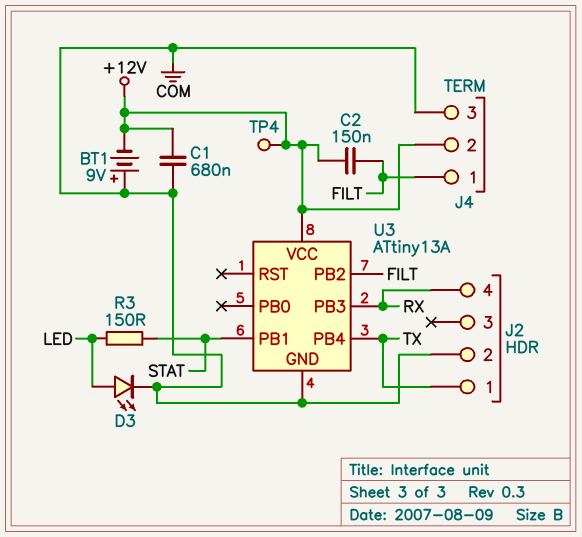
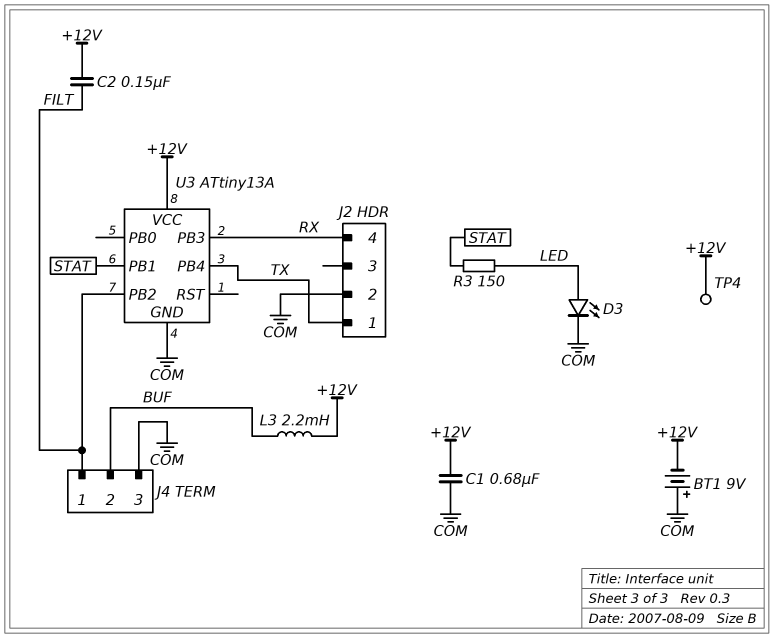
J4 pin 2: +12V -> BUF
L3: none -> 2.2mH (+12V, BUF)

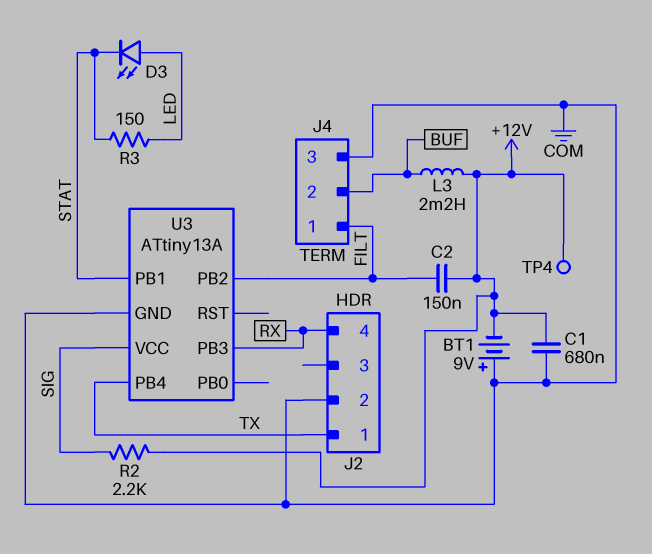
D3: LED (A LED, K COM) -> LED (A LED, K STAT)
R2: none -> 2.2k (+12V, SIG)
U3 pin VCC: +12V -> SIG

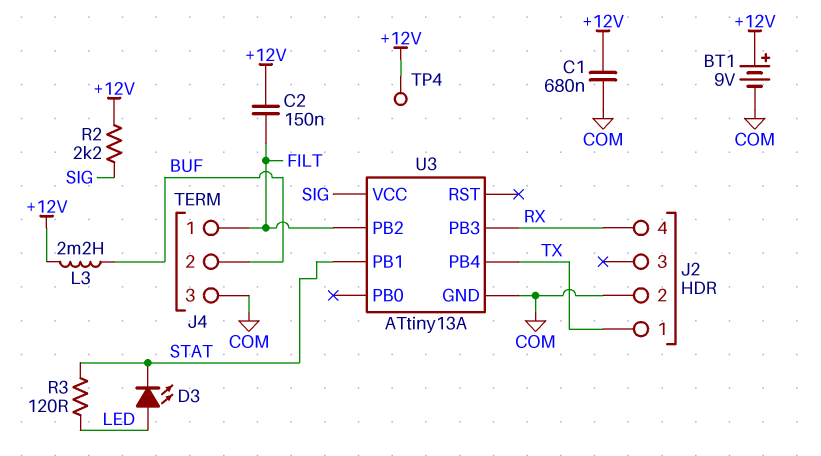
BT1: 9V (plus COM, minus +12V) -> 9V (plus +12V, minus COM)
R3: 150 (LED, STAT) -> 120 (LED, STAT)

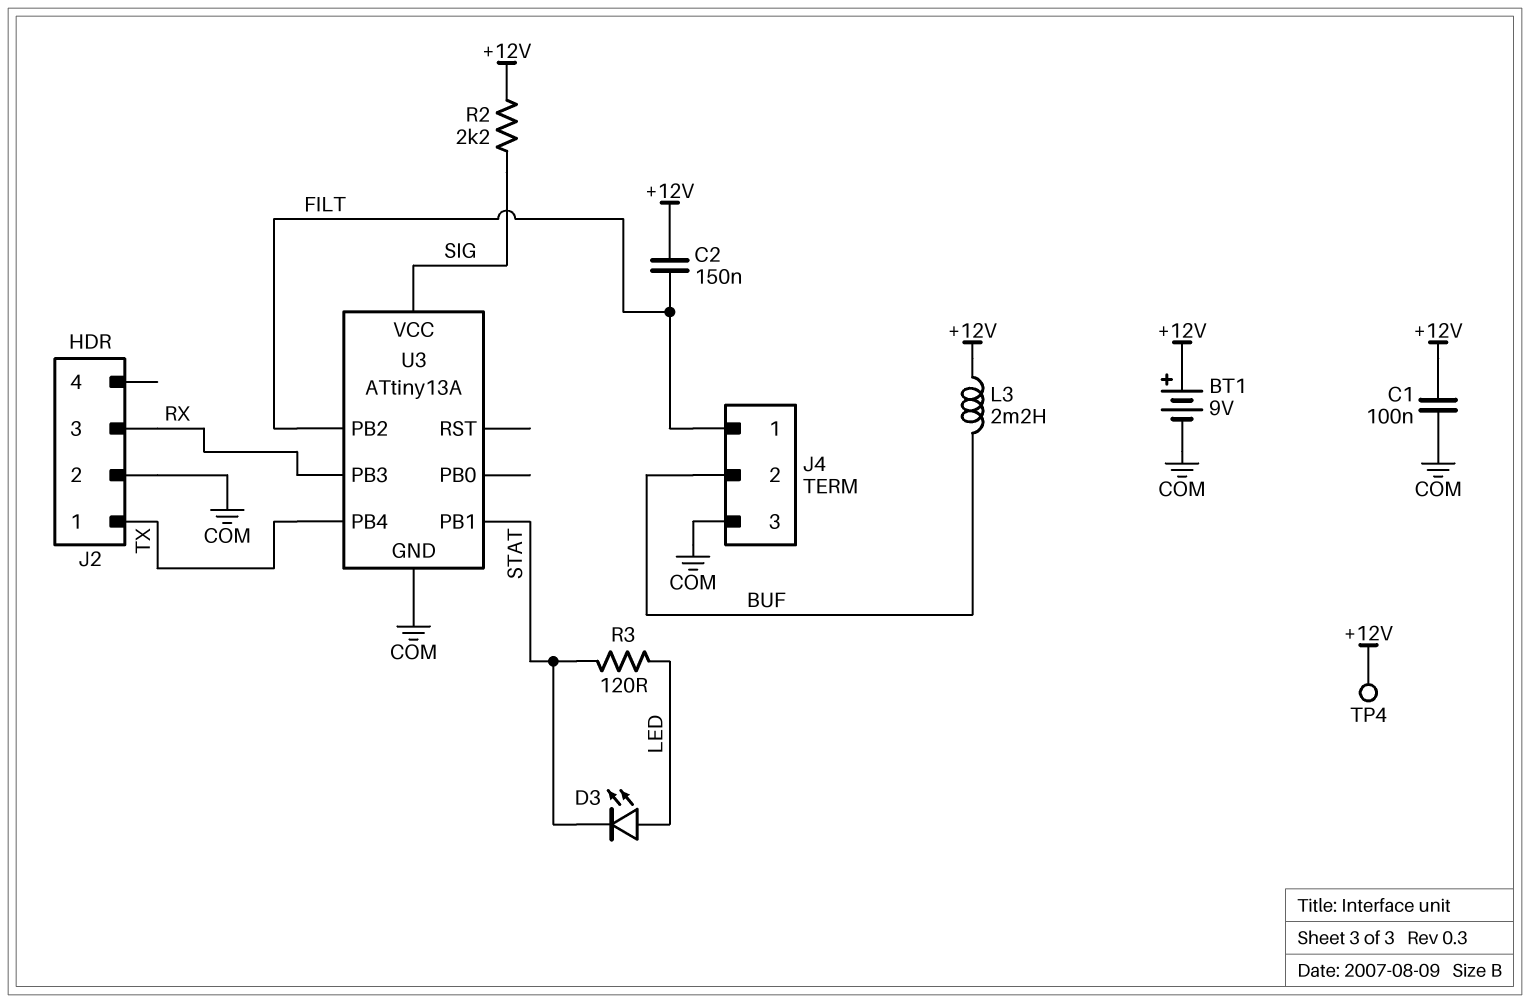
C1: 680nF (+12V, COM) -> 100nF (+12V, COM)
J2 pin 3: none -> RX
J2 pin 4: RX -> none

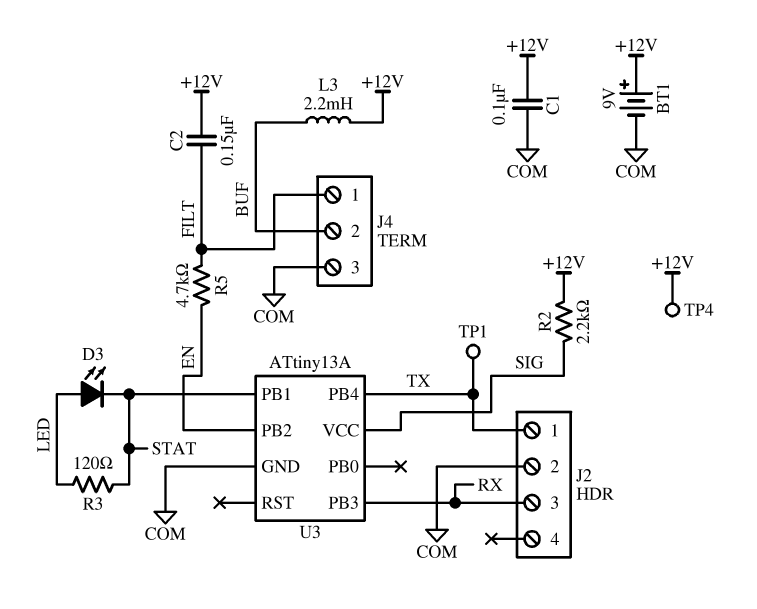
R5: none -> 4.7k (EN, FILT)
TP1: none -> test point (TX)
U3 pin PB2: FILT -> EN

